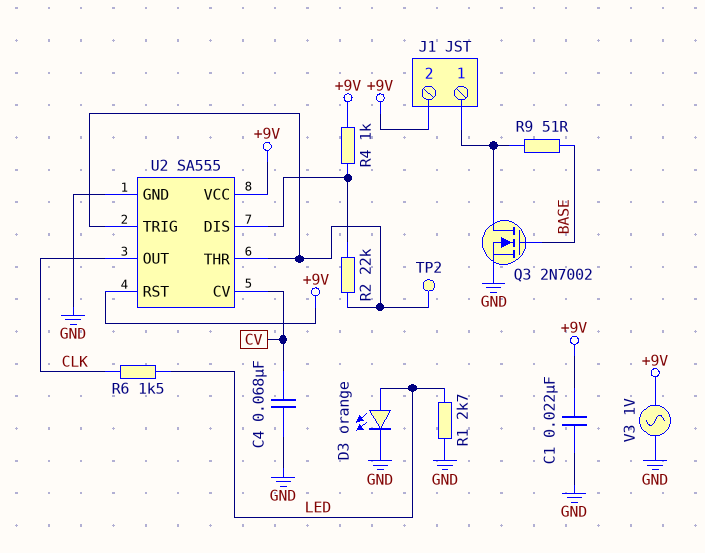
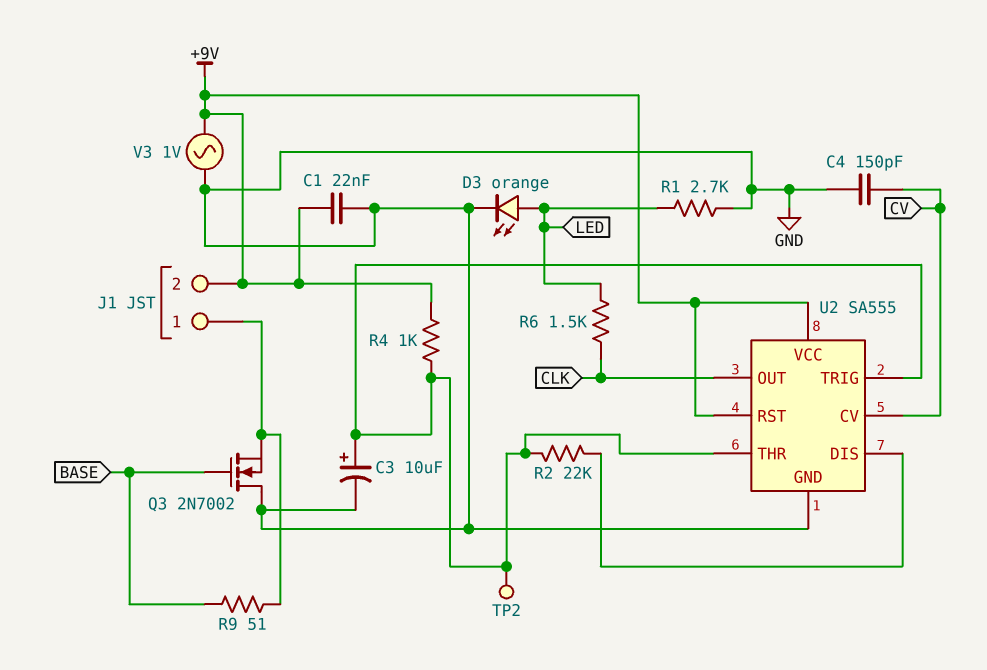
C3: none -> 10uF (plus U2/THR, minus GND)
C4: 68nF (CV, GND) -> 150pF (CV, GND)
Q3: NMOS 2N7002 (G BASE, D J1/1, S GND) -> NMOS 2N7002 (G BASE, D GND, S J1/1)
R4: 1k (+9V, U2/DIS) -> 1k (+9V, U2/THR)

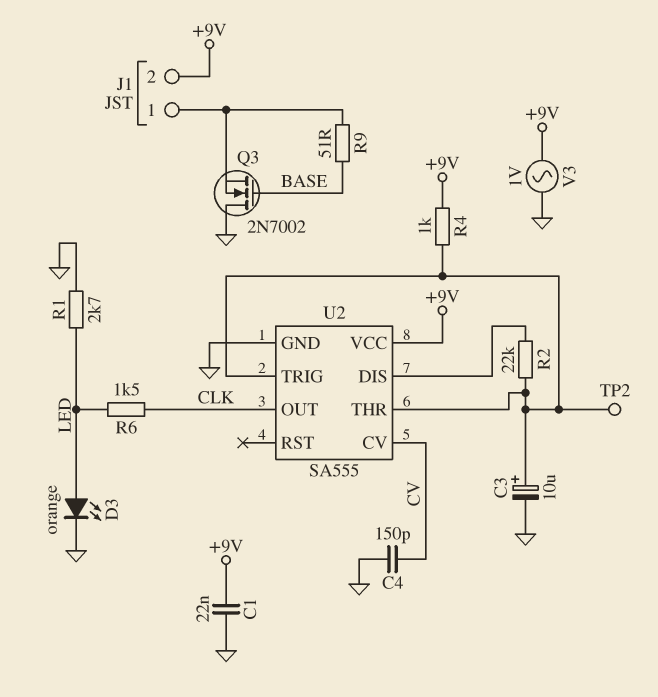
U2 pin RST: +9V -> none

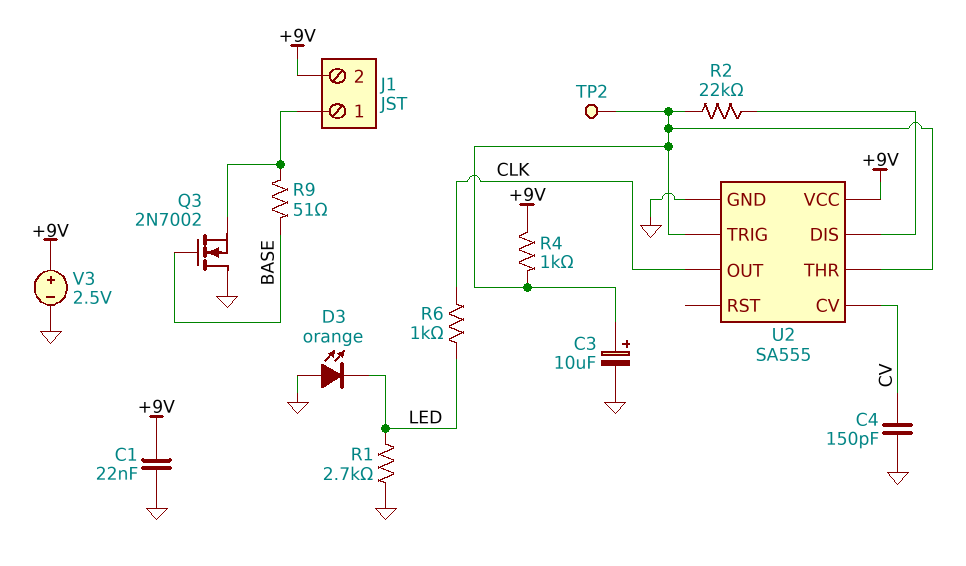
D3: LED orange (A LED, K GND) -> LED orange (A GND, K LED)
R6: 1.5k (CLK, LED) -> 1k (CLK, LED)
V3: AC 1V (+9V, GND) -> 2.5V (plus +9V, minus GND)

